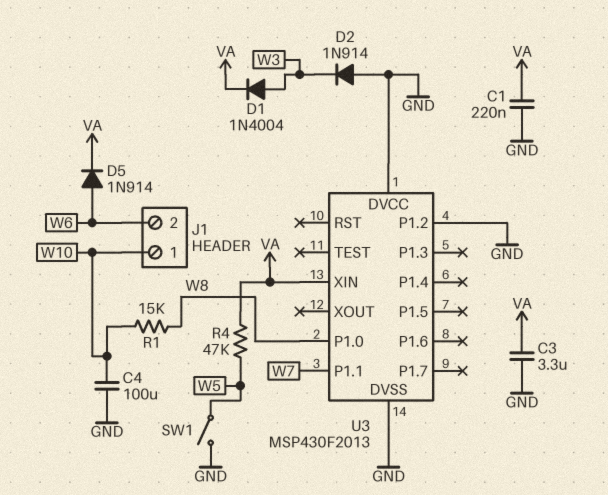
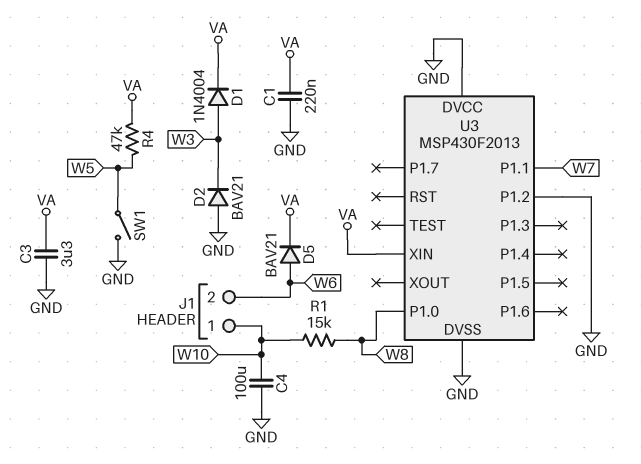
D2: diode 1N914 (A GND, K W3) -> diode BAV21 (A GND, K W3)
D5: diode 1N914 (A W6, K VA) -> diode BAV21 (A W6, K VA)

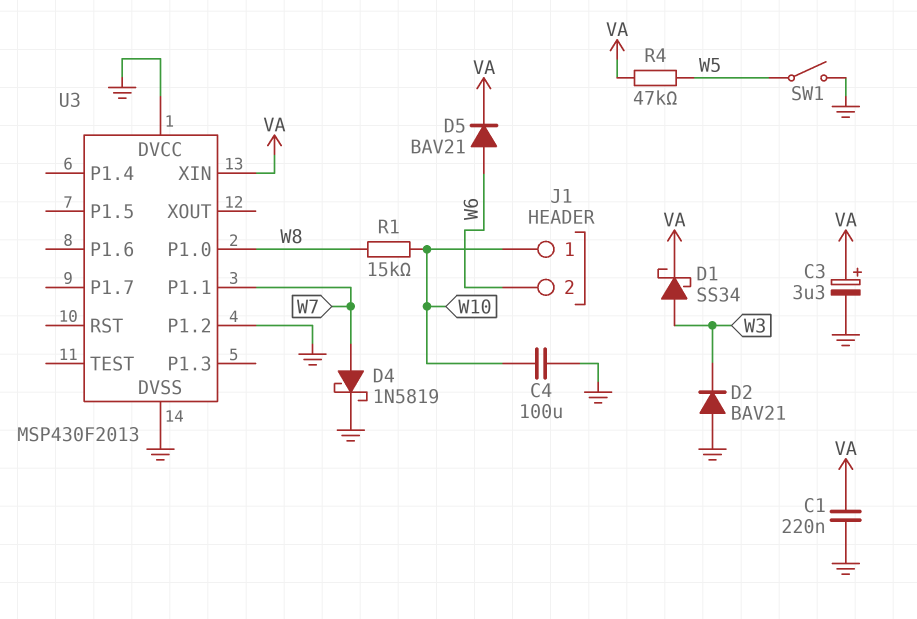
C3: 3.3uF (GND, VA) -> 3.3uF (plus VA, minus GND)
D1: diode 1N4004 (A W3, K VA) -> schottky SS34 (A W3, K VA)
D4: none -> schottky 1N5819 (A W7, K GND)

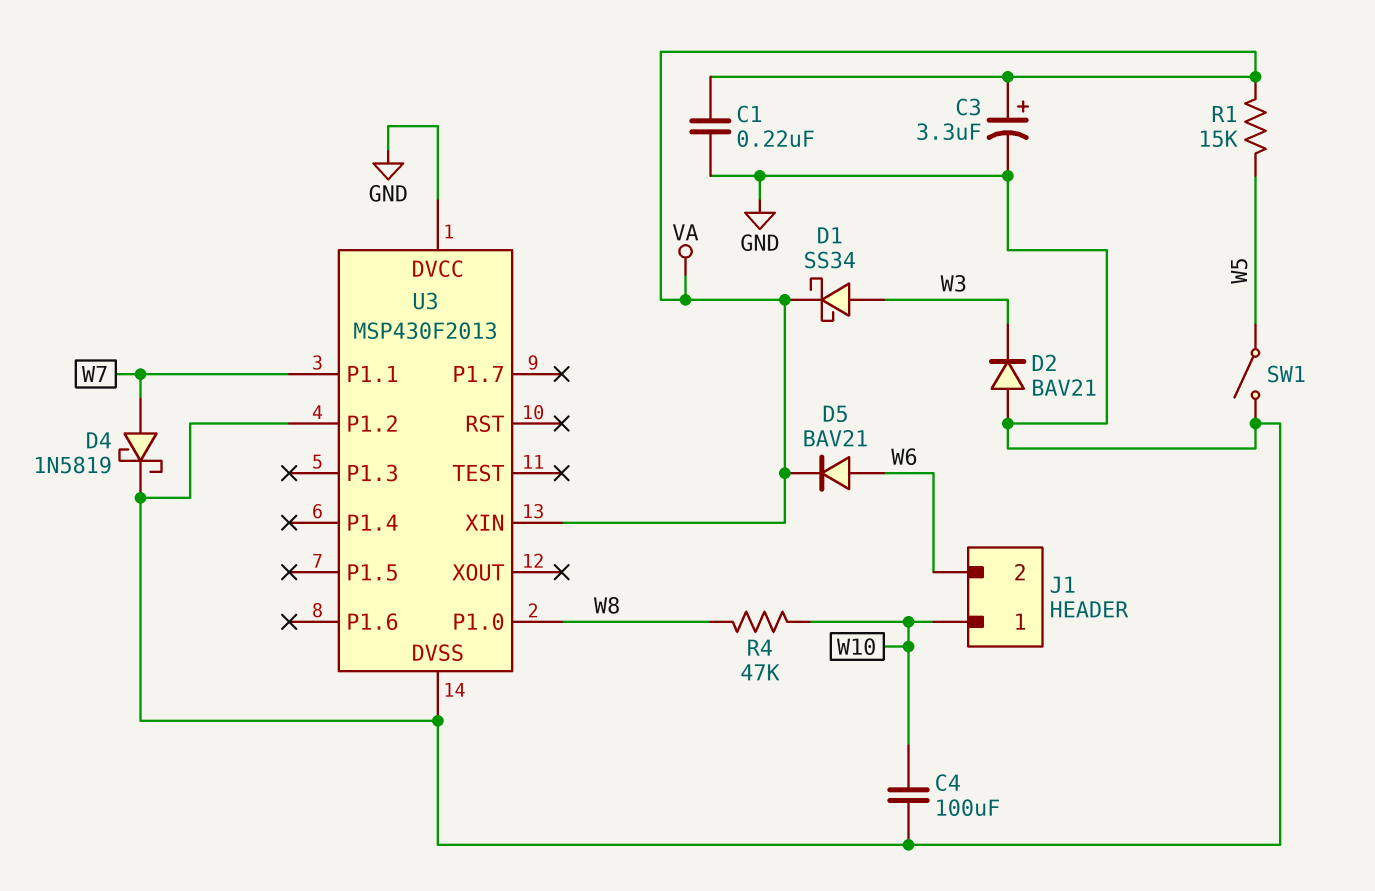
R1: 15k (W8, W10) -> 15k (VA, W5)
R4: 47k (VA, W5) -> 47k (W8, W10)

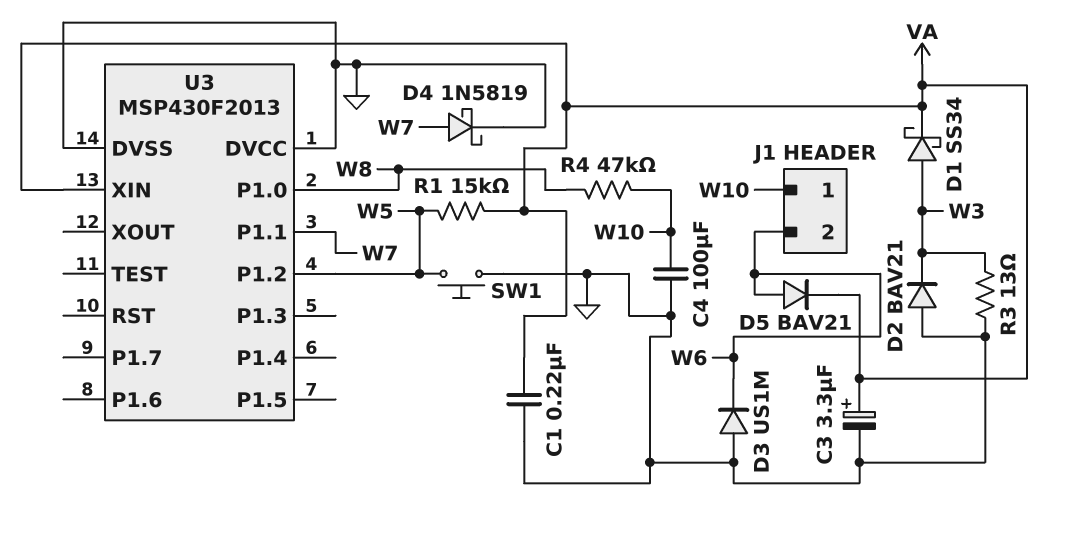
D3: none -> diode US1M (A GND, K W6)
R3: none -> 13 (GND, W3)
SW1: switch (GND, W5) -> button (GND, W5)
U3 pin P1.2: GND -> W5

